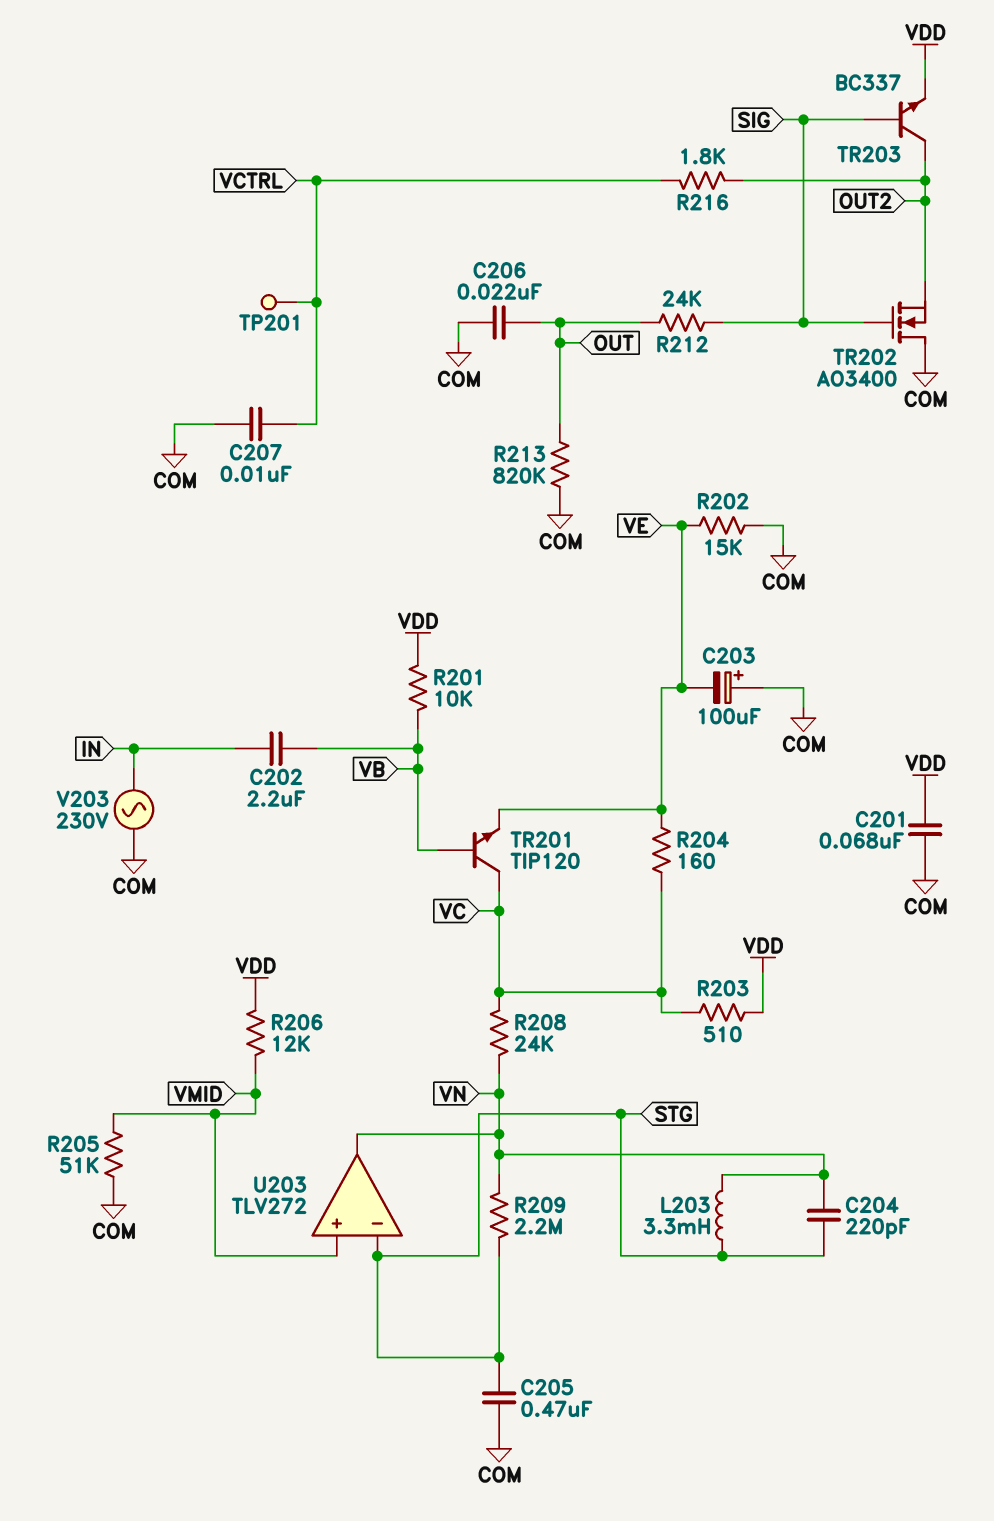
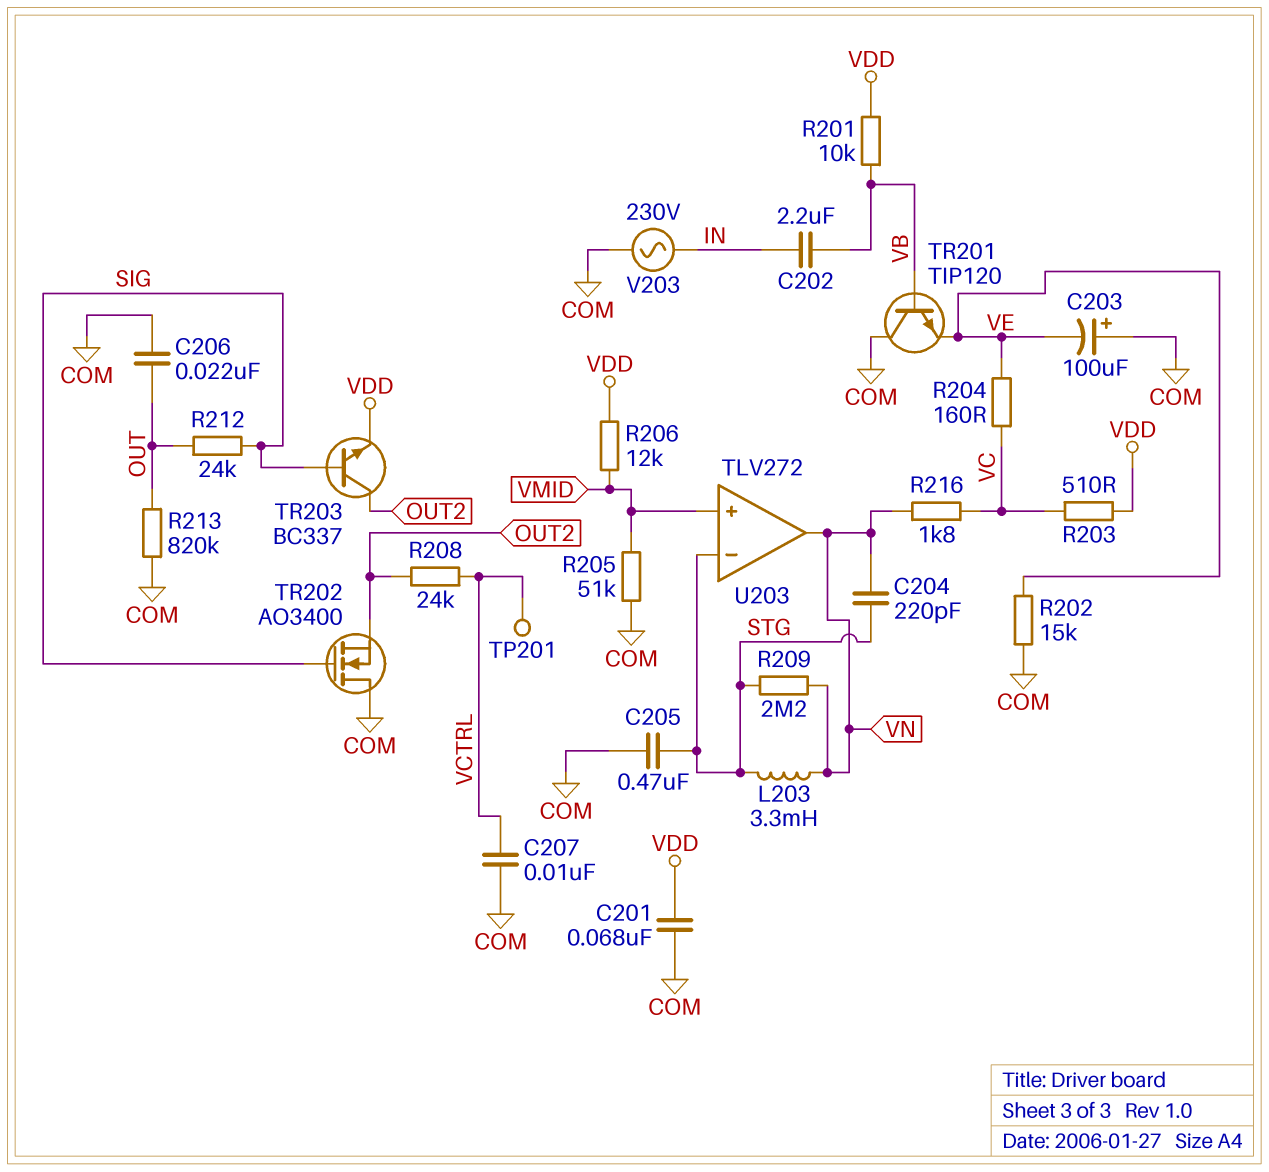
R208: 24k (VC, VN) -> 24k (OUT2, VCTRL)
R216: 1.8k (OUT2, VCTRL) -> 1.8k (VC, VN)
TR201: NPN TIP120 (B VB, C VC, E VE) -> NPN TIP120 (B VB, C COM, E VE)

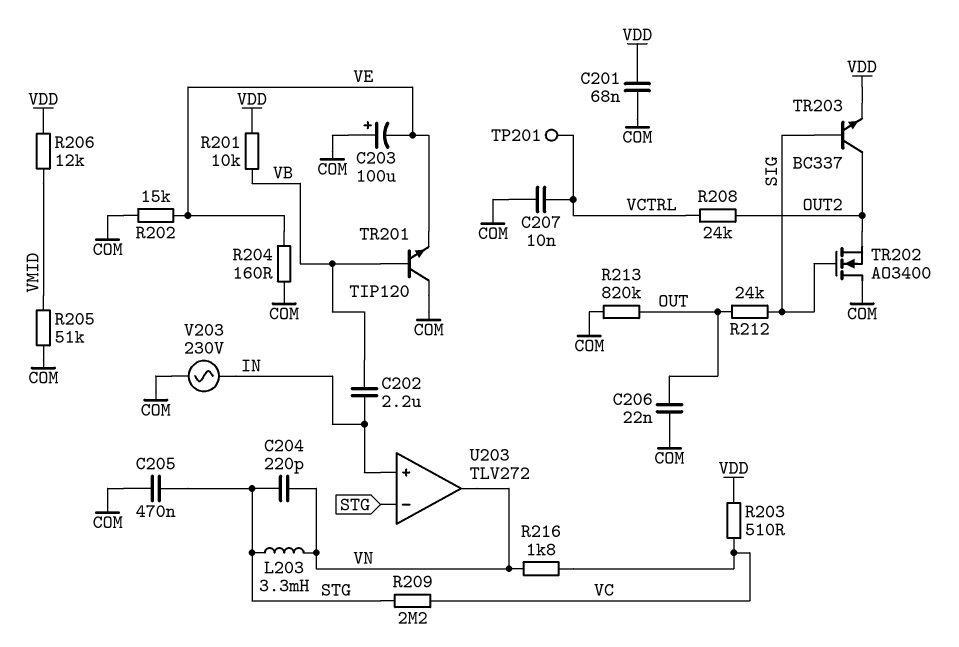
R204: 160 (VC, VE) -> 160 (COM, VE)
R209: 2.2M (STG, VN) -> 2.2M (STG, VC)
U203 pin in+: VMID -> IN

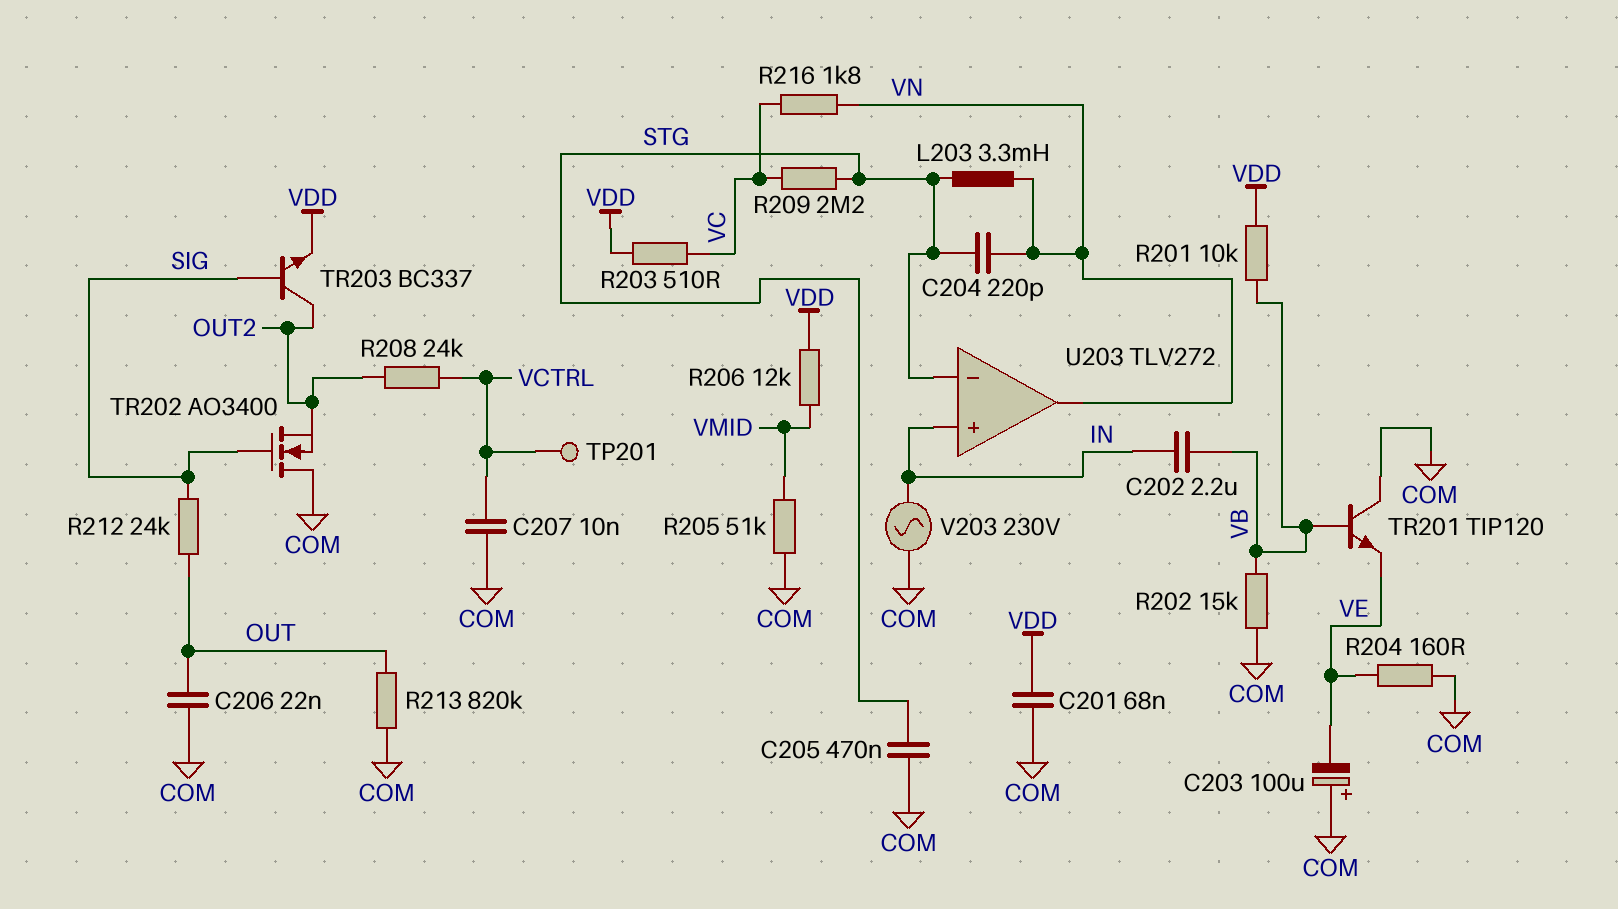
R202: 15k (COM, VE) -> 15k (COM, VB)

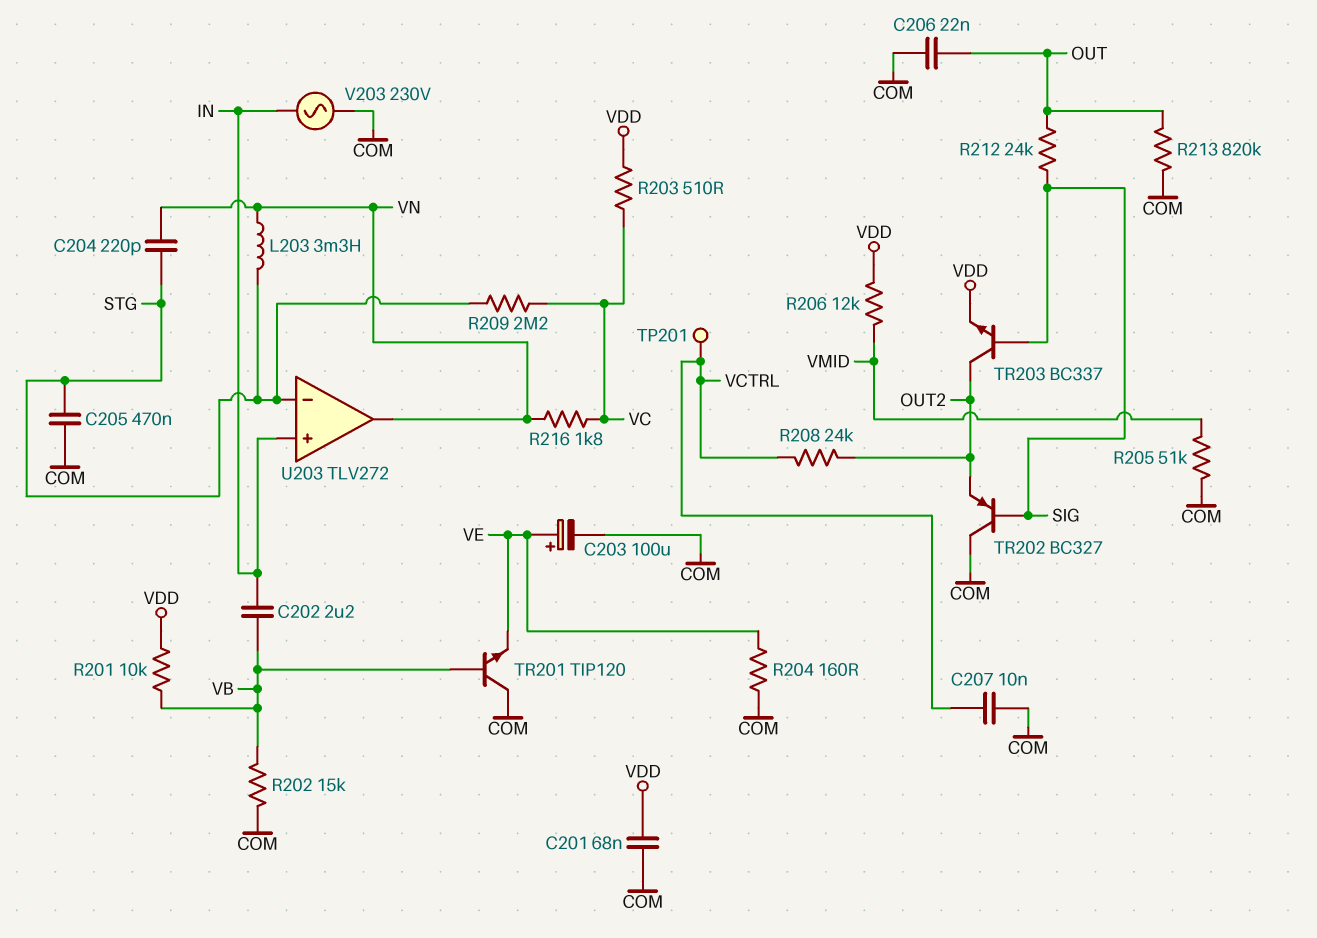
C203: 100uF (plus COM, minus VE) -> 100uF (plus VE, minus COM)
TR202: NMOS AO3400 (G SIG, D COM, S OUT2) -> PNP BC327 (B SIG, C COM, E OUT2)

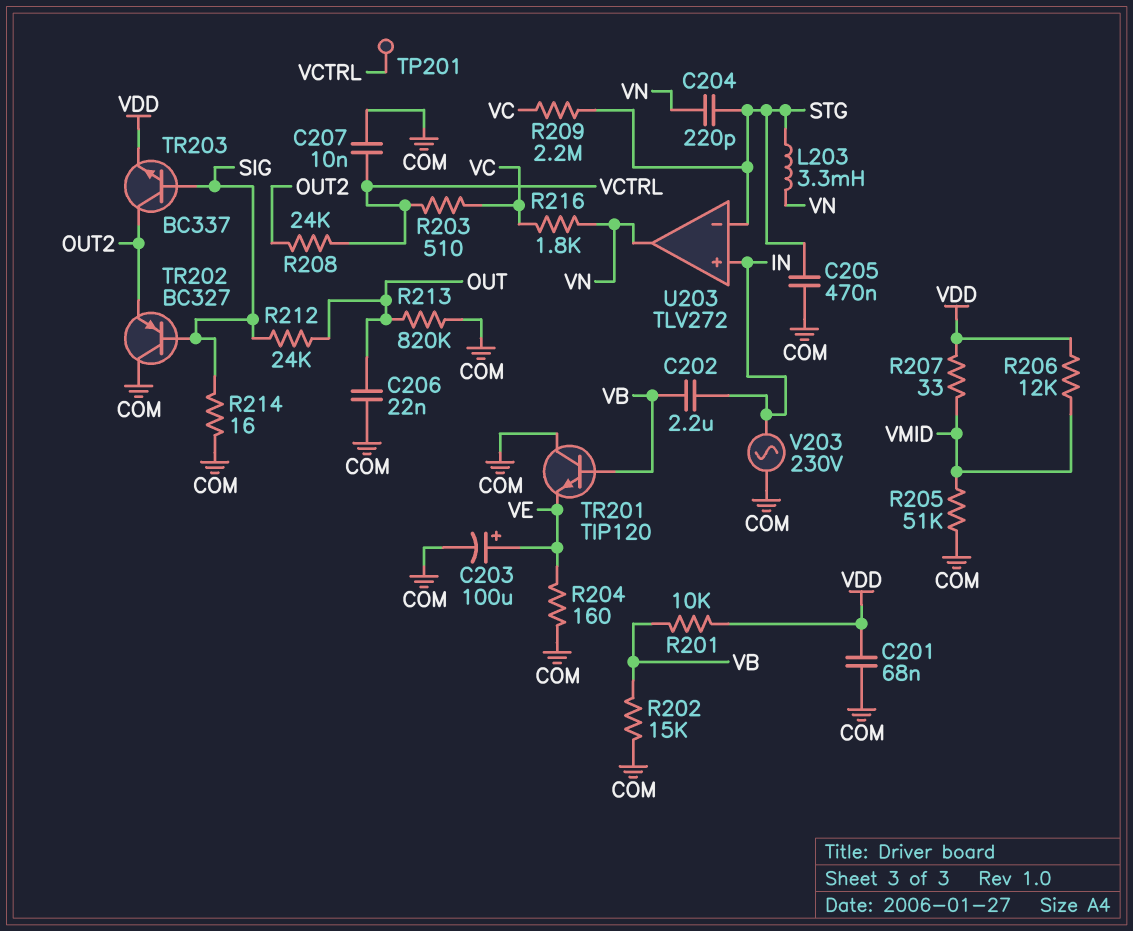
R203: 510 (VC, VDD) -> 510 (VC, VCTRL)
R207: none -> 33 (VDD, VMID)
R214: none -> 16 (COM, SIG)

